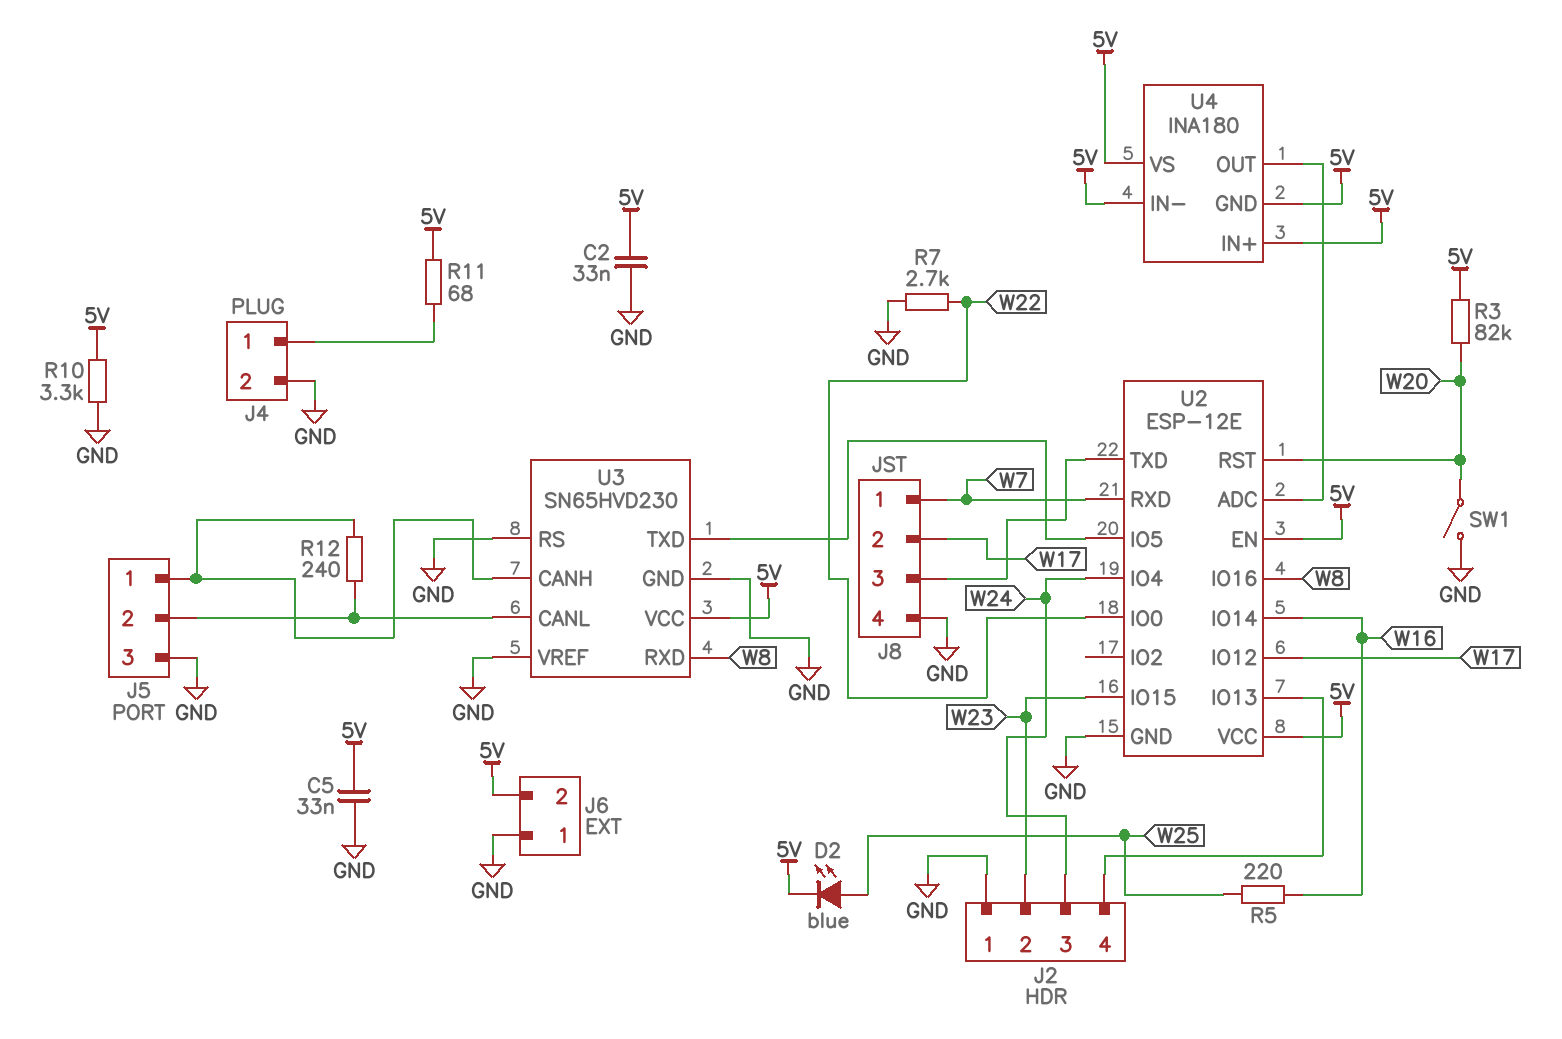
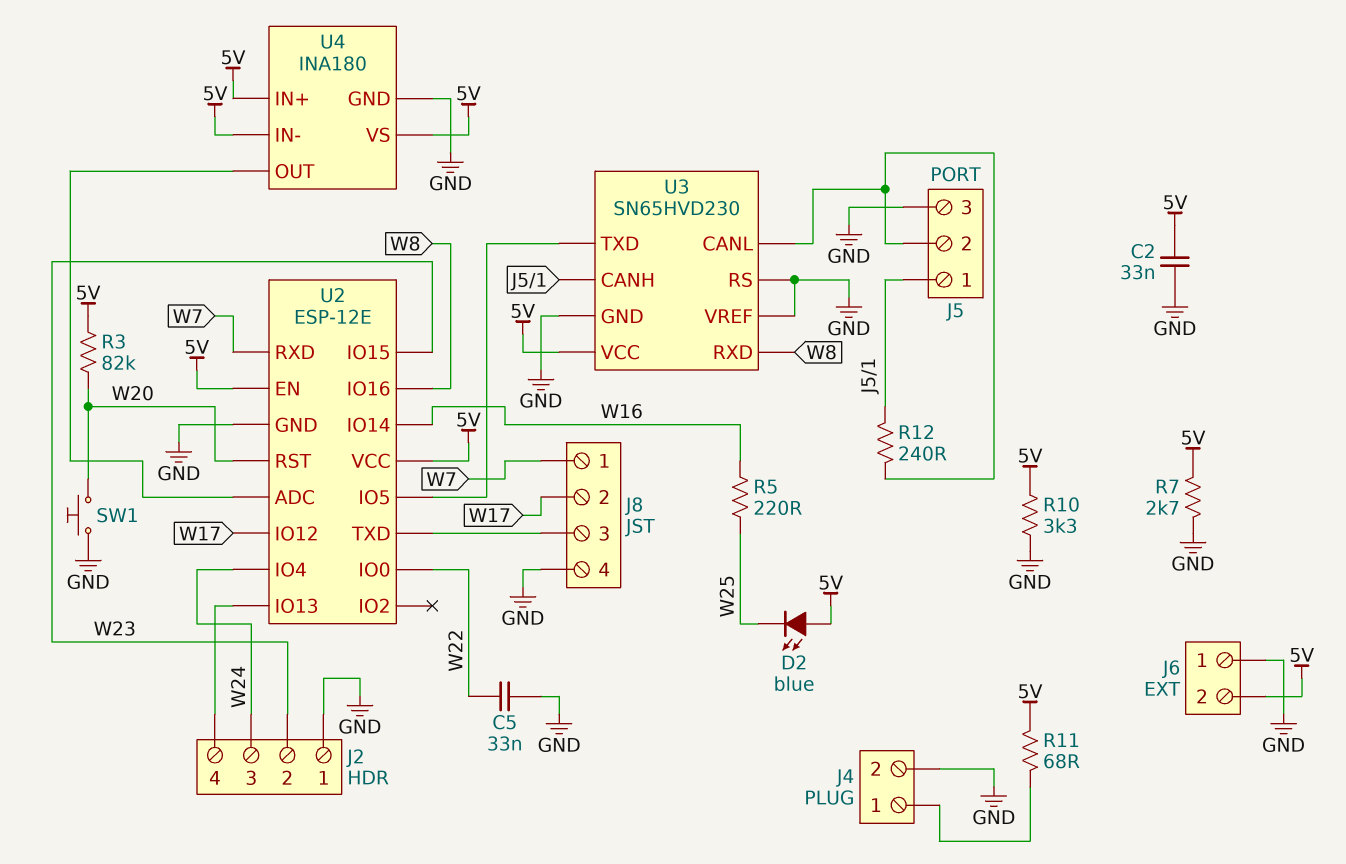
C5: 33nF (5V, GND) -> 33nF (GND, W22)
D2: LED blue (A W25, K 5V) -> LED blue (A 5V, K W25)
R7: 2.7k (GND, W22) -> 2.7k (5V, GND)
SW1: switch (GND, W20) -> button (GND, W20)
U4 pin GND: 5V -> GND

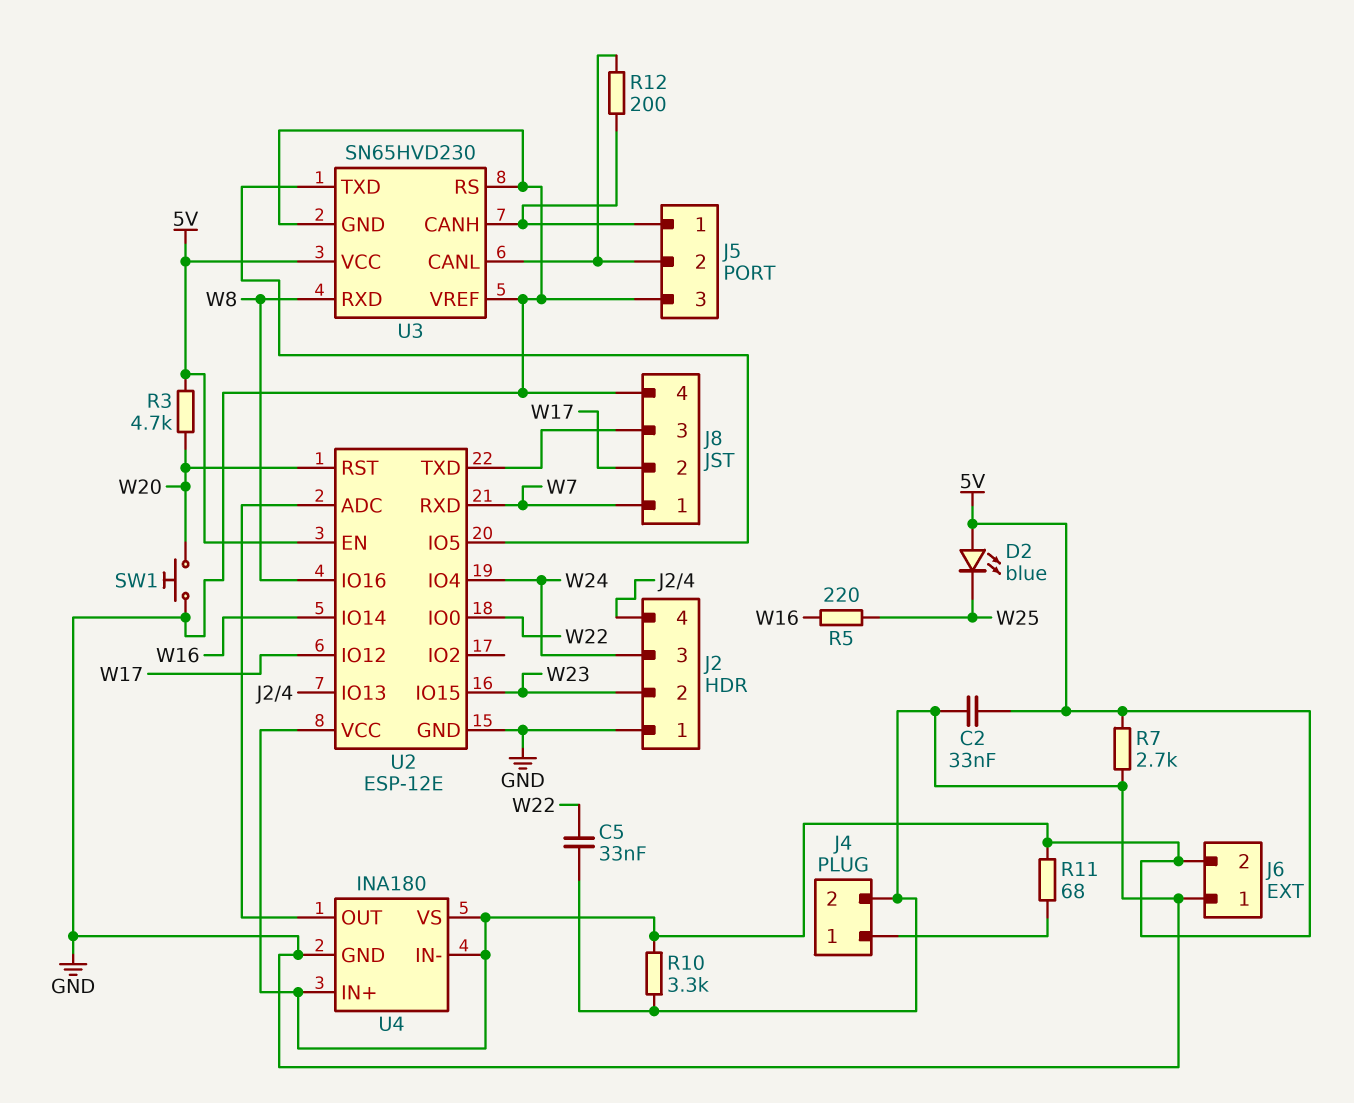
R3: 82k (5V, W20) -> 4.7k (5V, W20)
R12: 240 (J5/1, J5/2) -> 200 (J5/1, J5/2)

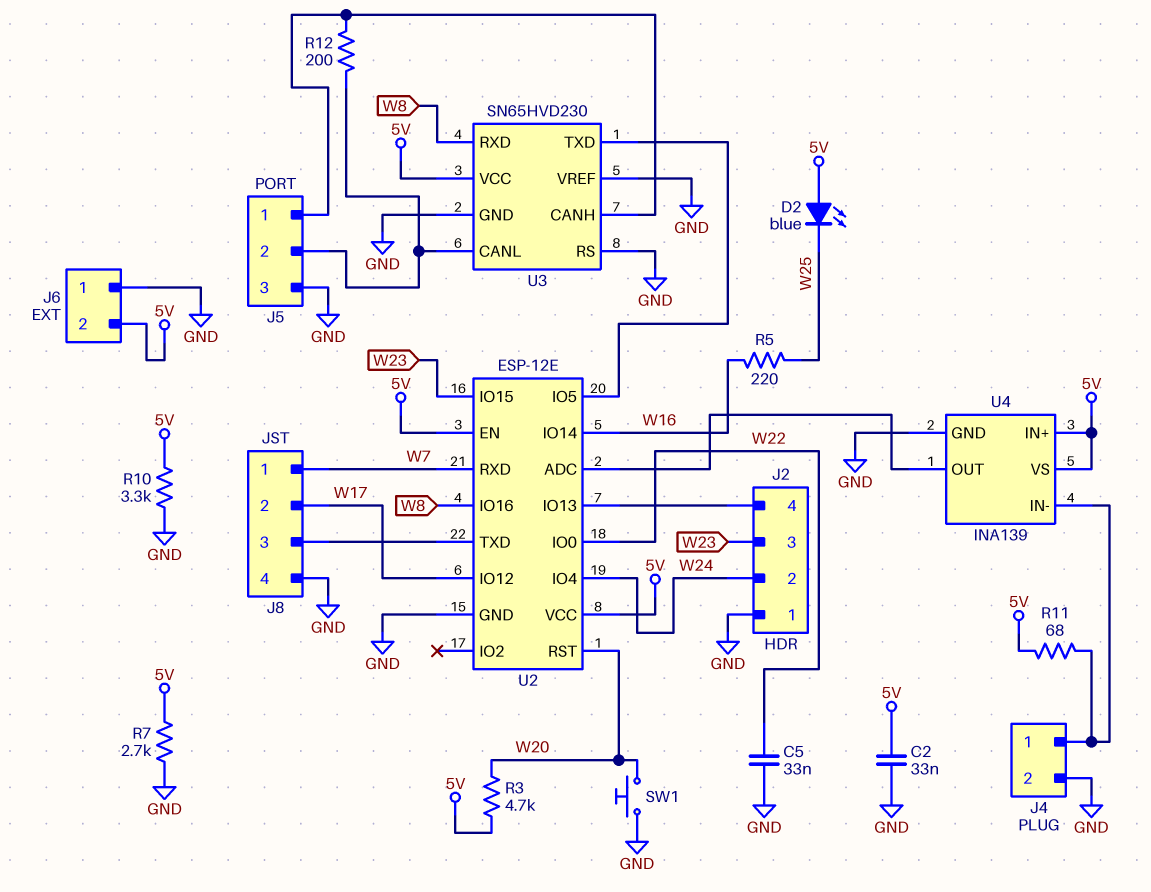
J2 pin 2: W23 -> W24
J2 pin 3: W24 -> W23
U4: INA180 -> INA139
U4 pin IN-: 5V -> J4/1

